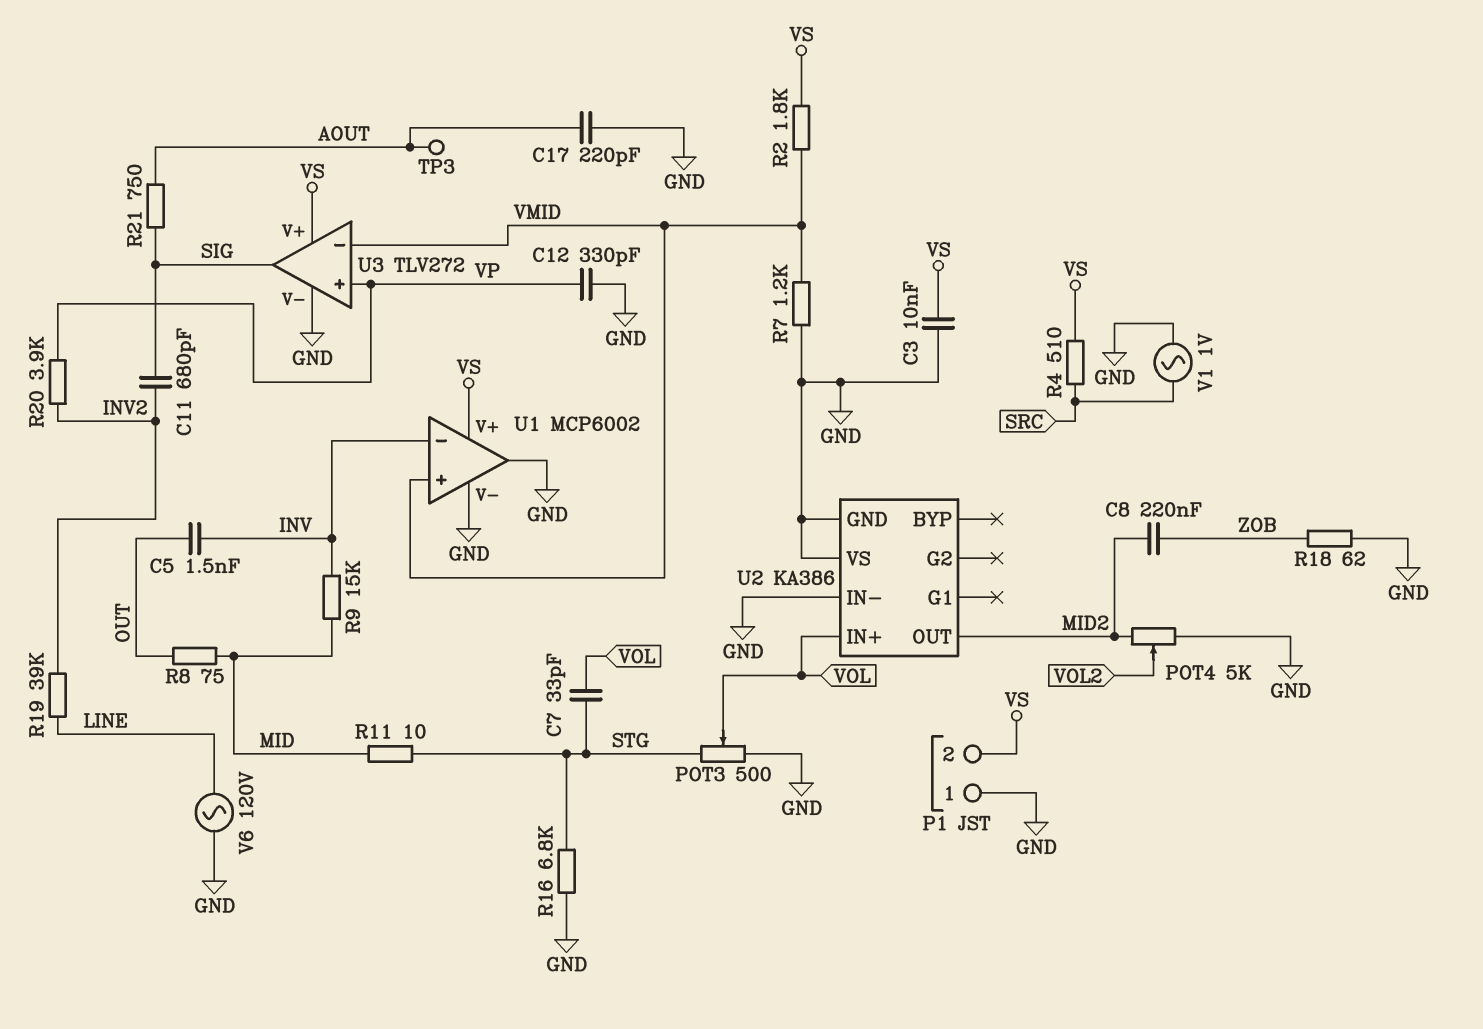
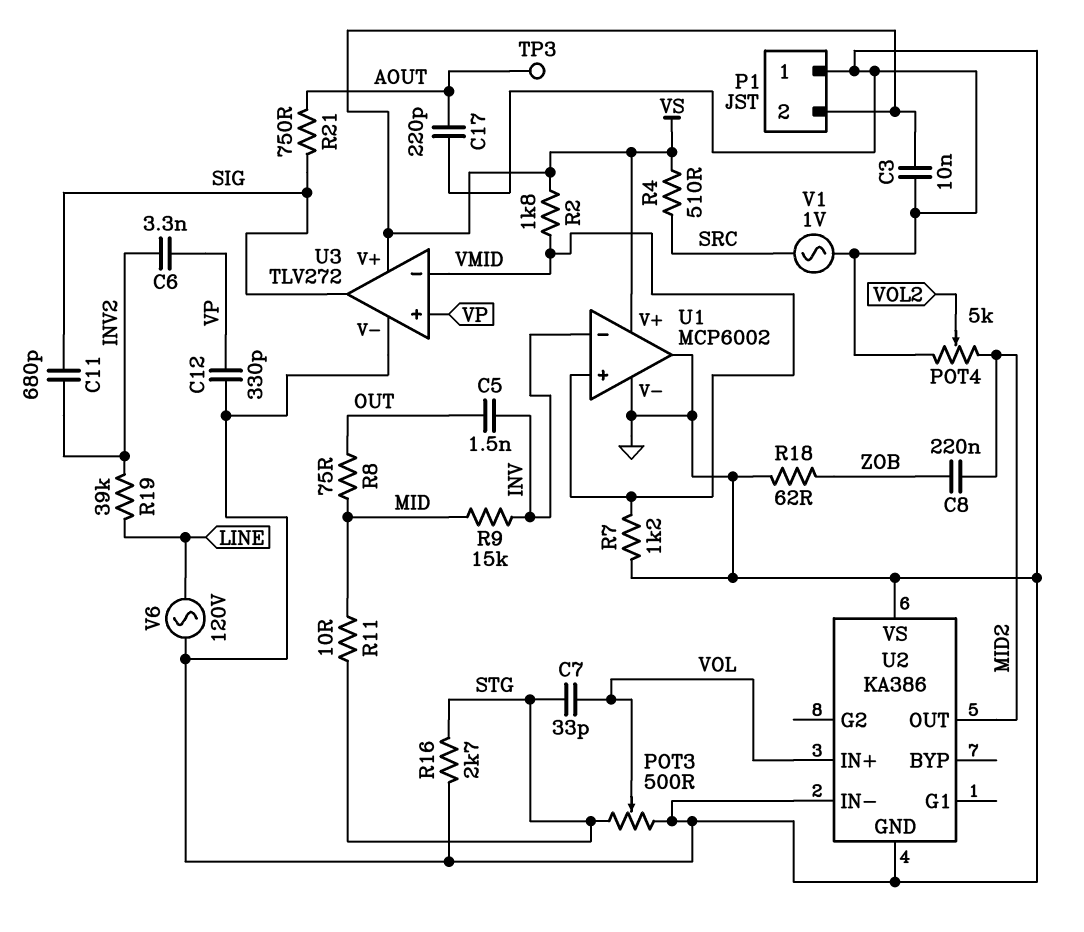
C6: none -> 3.3nF (INV2, VP)
R16: 6.8k (GND, STG) -> 2.7k (GND, STG)
R20: 3.9k (INV2, VP) -> none

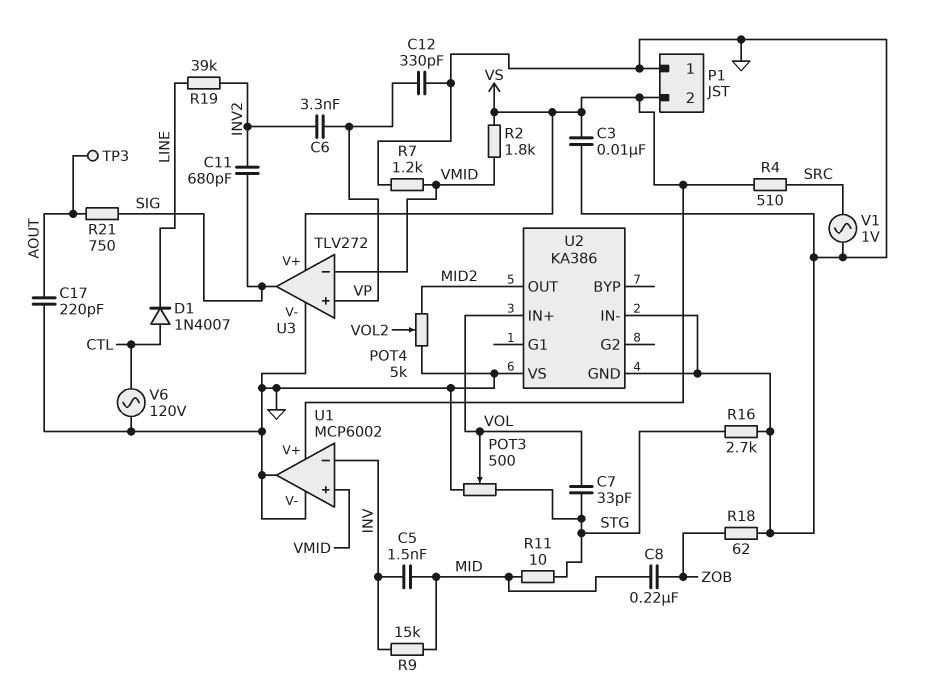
C5: 1.5nF (INV, OUT) -> 1.5nF (INV, MID)
C8: 220nF (MID2, ZOB) -> 220nF (MID, ZOB)
D1: none -> diode 1N4007 (A CTL, K LINE)
R8: 75 (MID, OUT) -> none
V6: AC 120V (GND, LINE) -> AC 120V (CTL, GND)

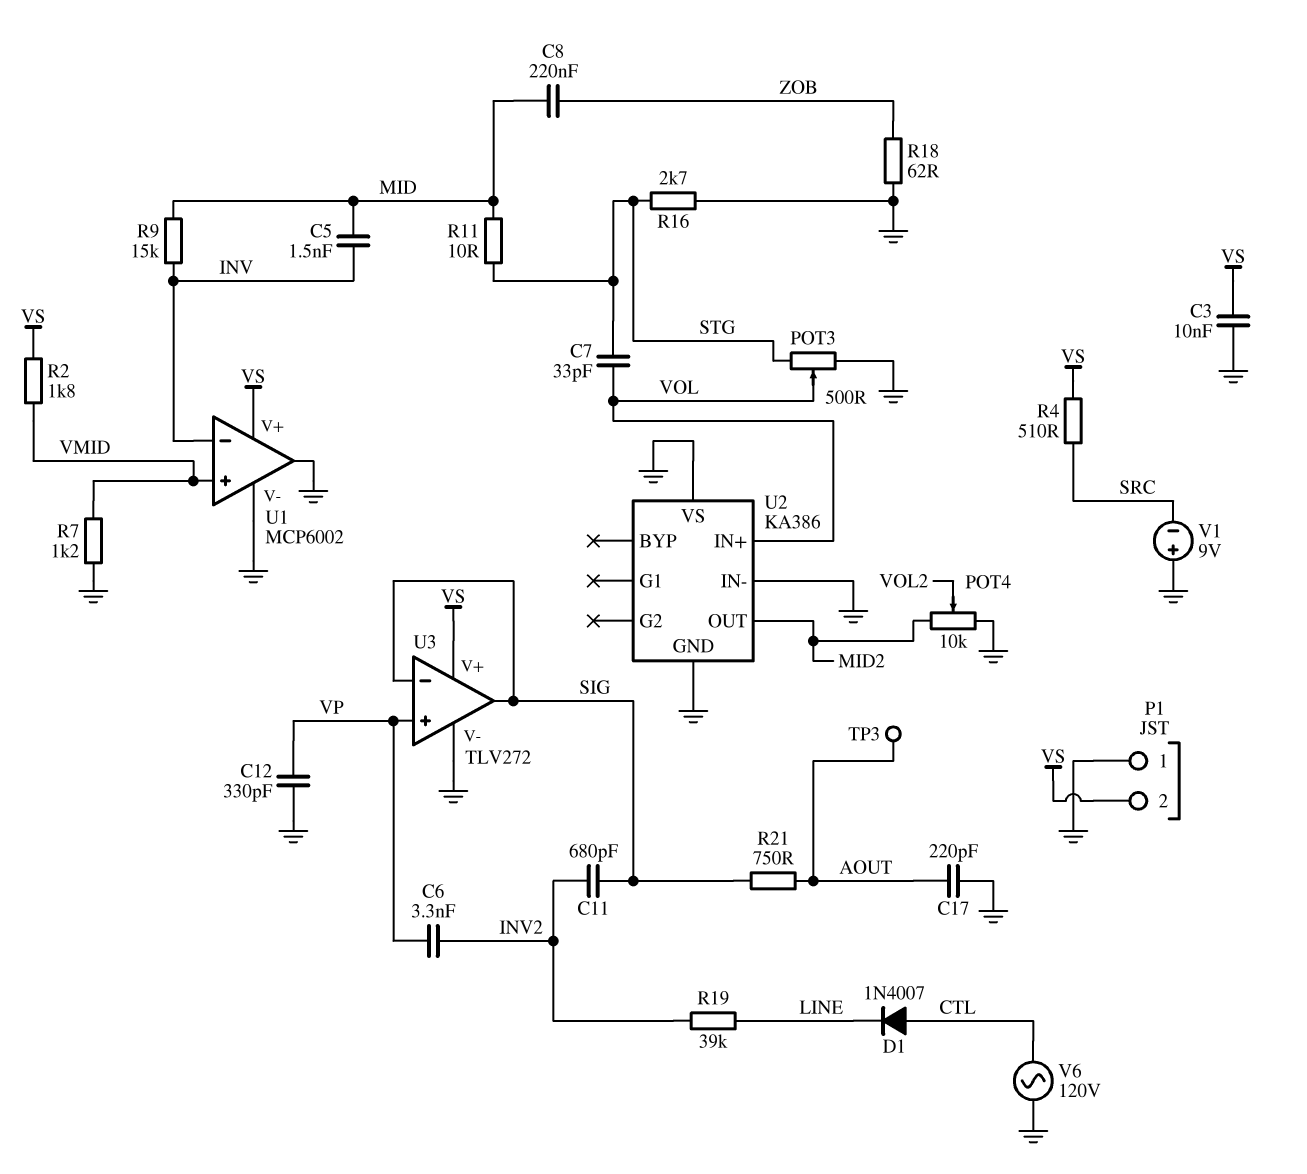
POT4: 5k (GND, MID2, wiper VOL2) -> 10k (GND, MID2, wiper VOL2)
U3 pin in-: VMID -> SIG
V1: AC 1V (GND, SRC) -> 9V (plus GND, minus SRC)

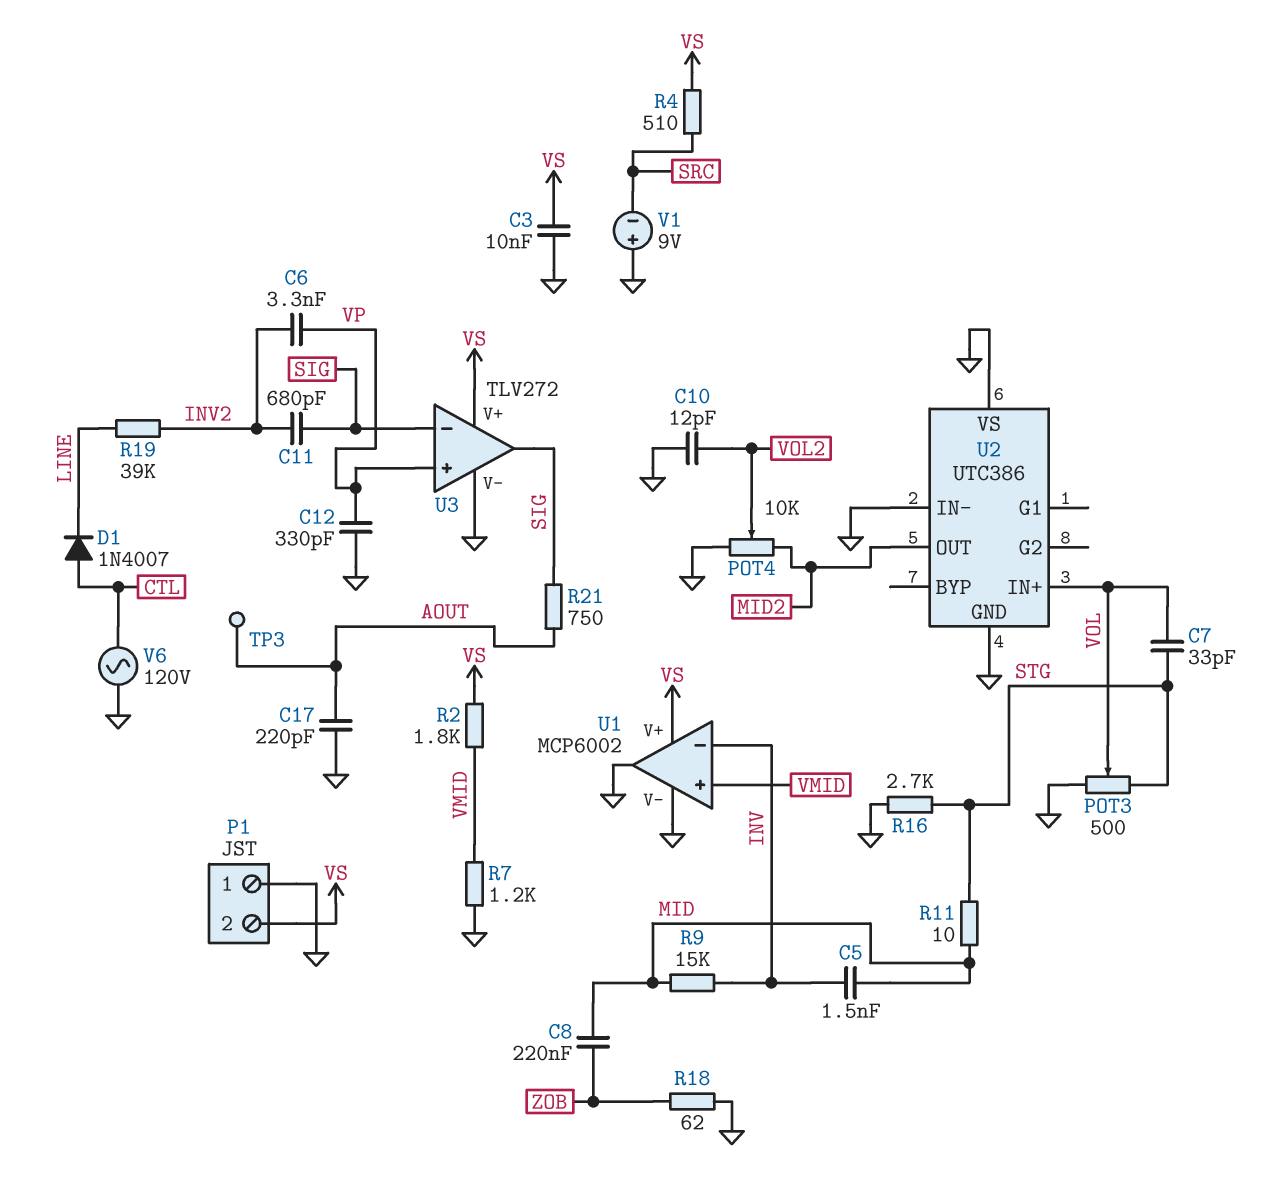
C10: none -> 12pF (GND, VOL2)
U2: KA386 -> UTC386

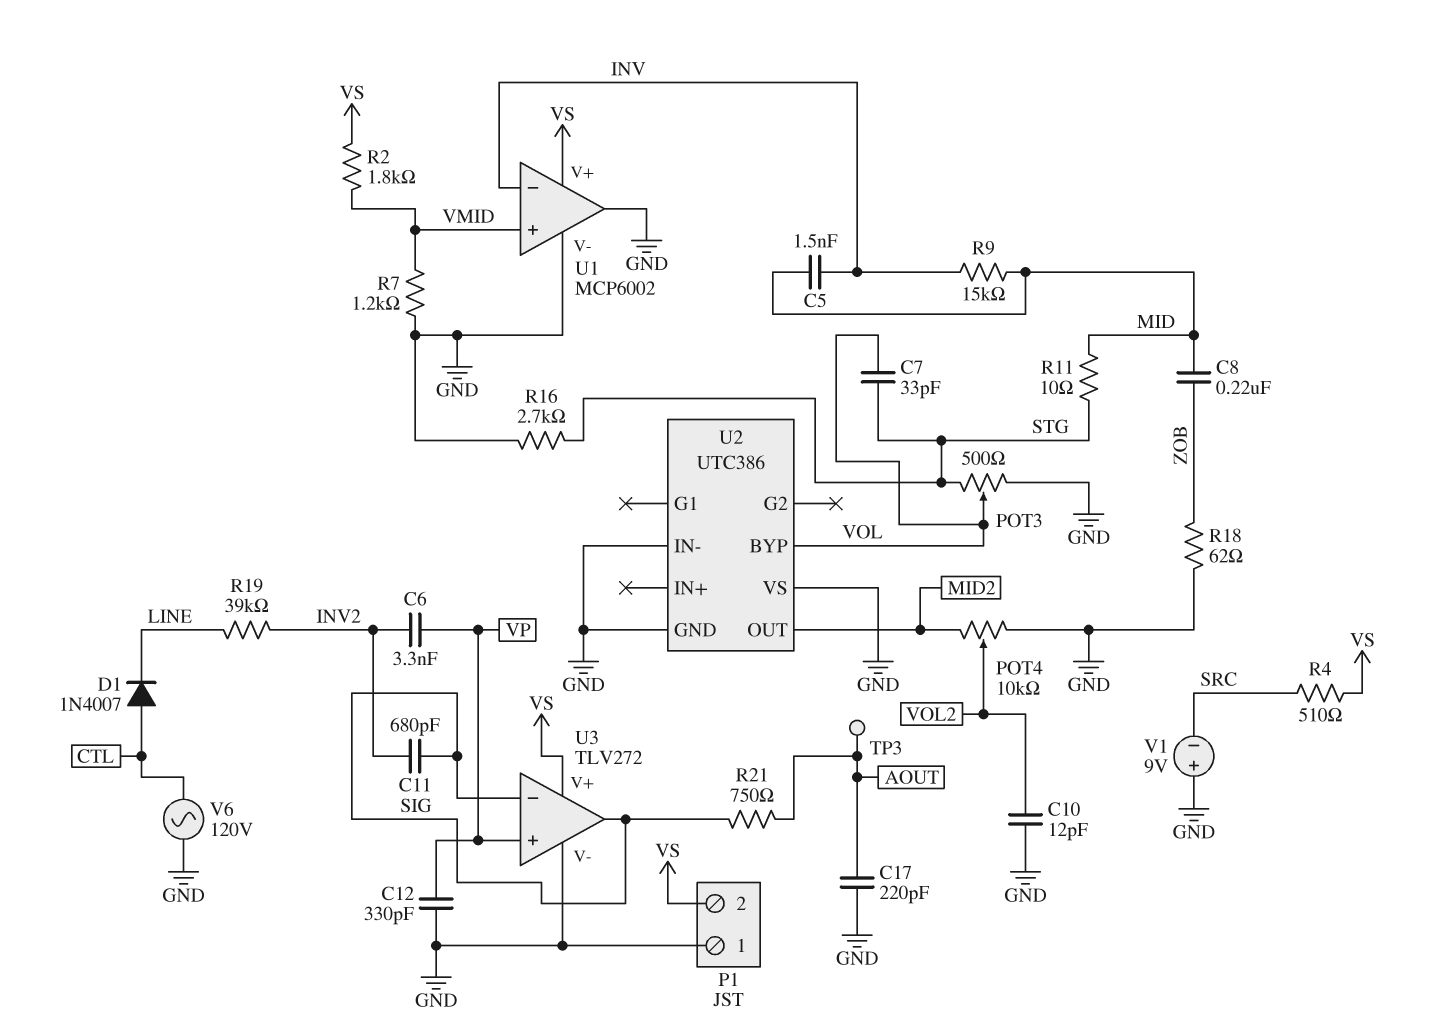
C3: 10nF (GND, VS) -> none
U2 pin BYP: none -> VOL
U2 pin IN+: VOL -> none

